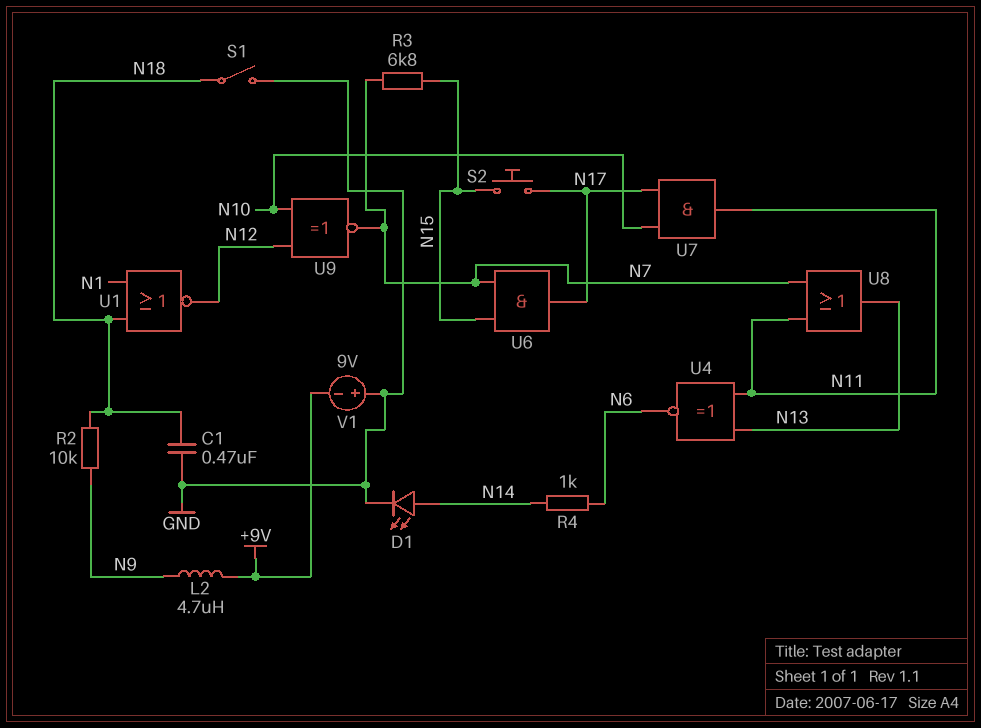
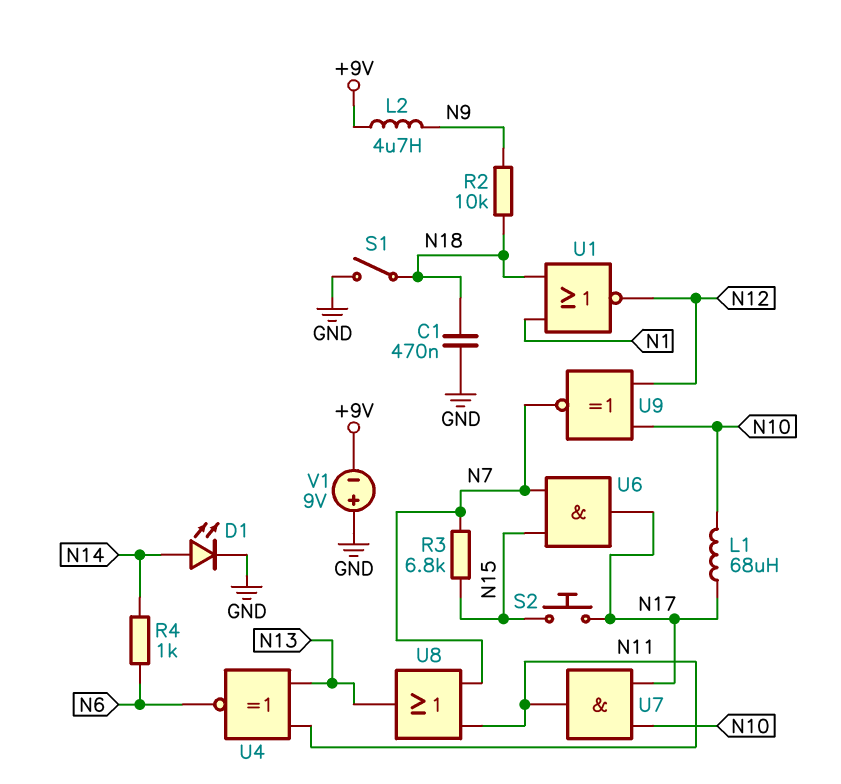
L1: none -> 68uH (N10, N17)

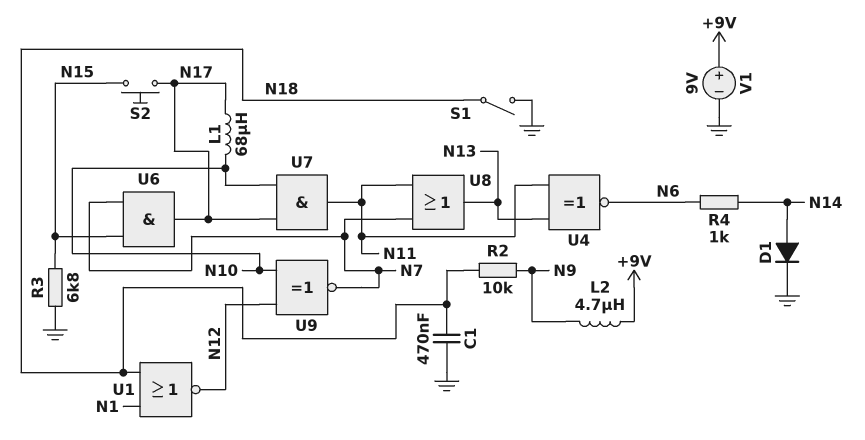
D1: LED (A N14, K GND) -> diode (A N14, K GND)
R3: 6.8k (N7, N15) -> 6.8k (GND, N15)
V1: 9V (plus GND, minus +9V) -> 9V (plus +9V, minus GND)

